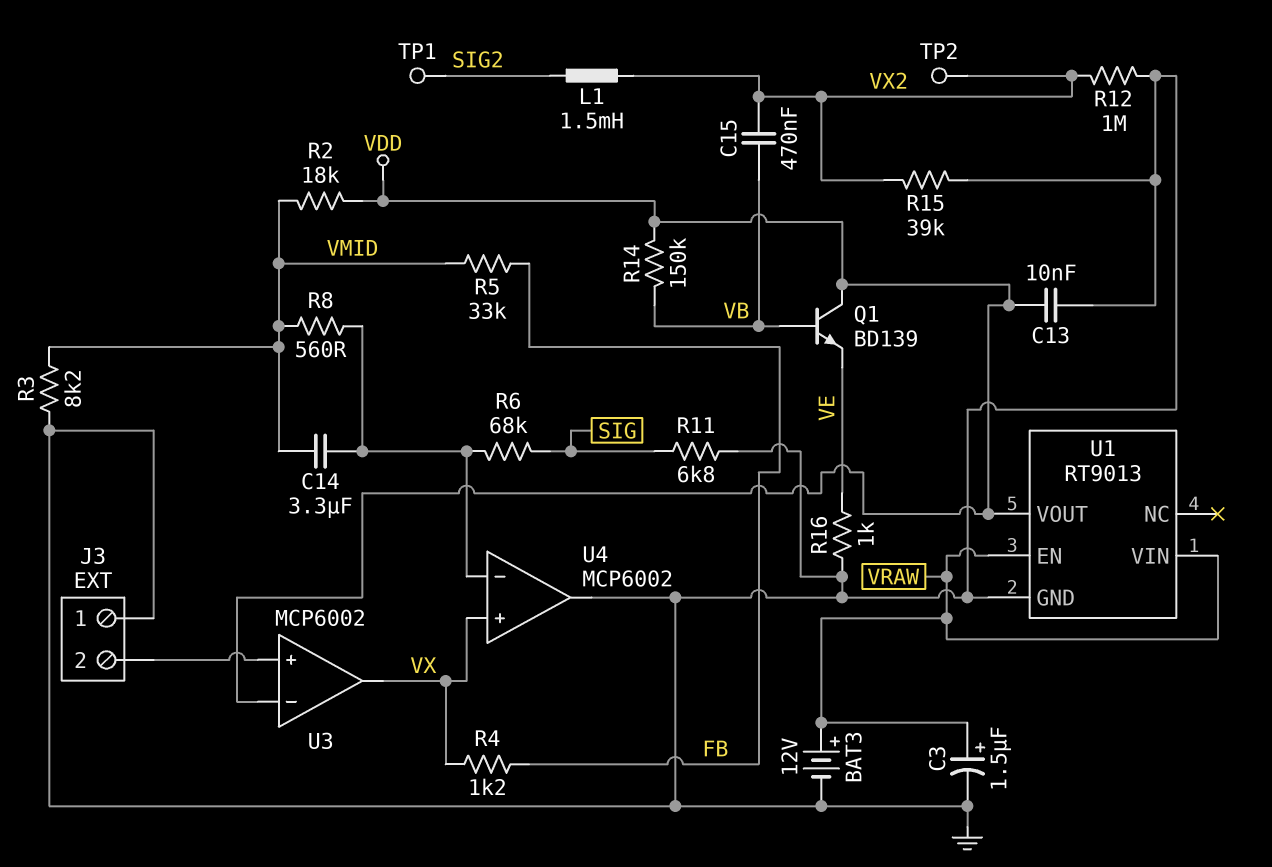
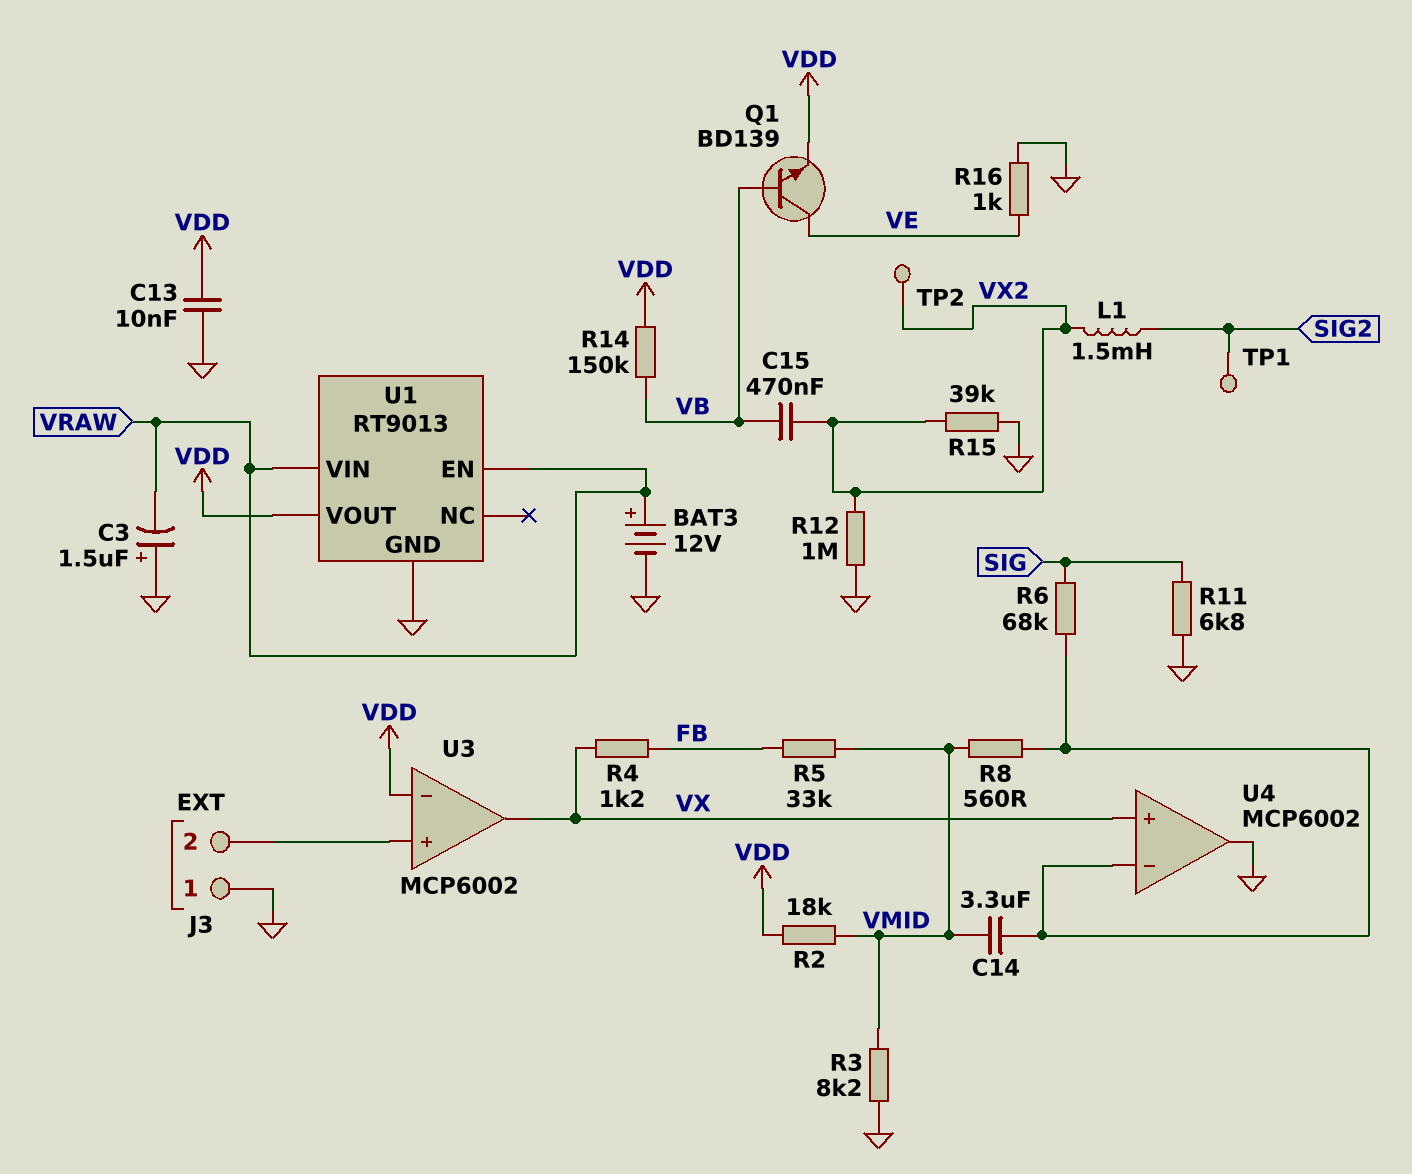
C3: 1.5uF (plus VRAW, minus GND) -> 1.5uF (plus GND, minus VRAW)
Q1: NPN BD139 (B VB, C VDD, E VE) -> NPN BD139 (B VB, C VE, E VDD)

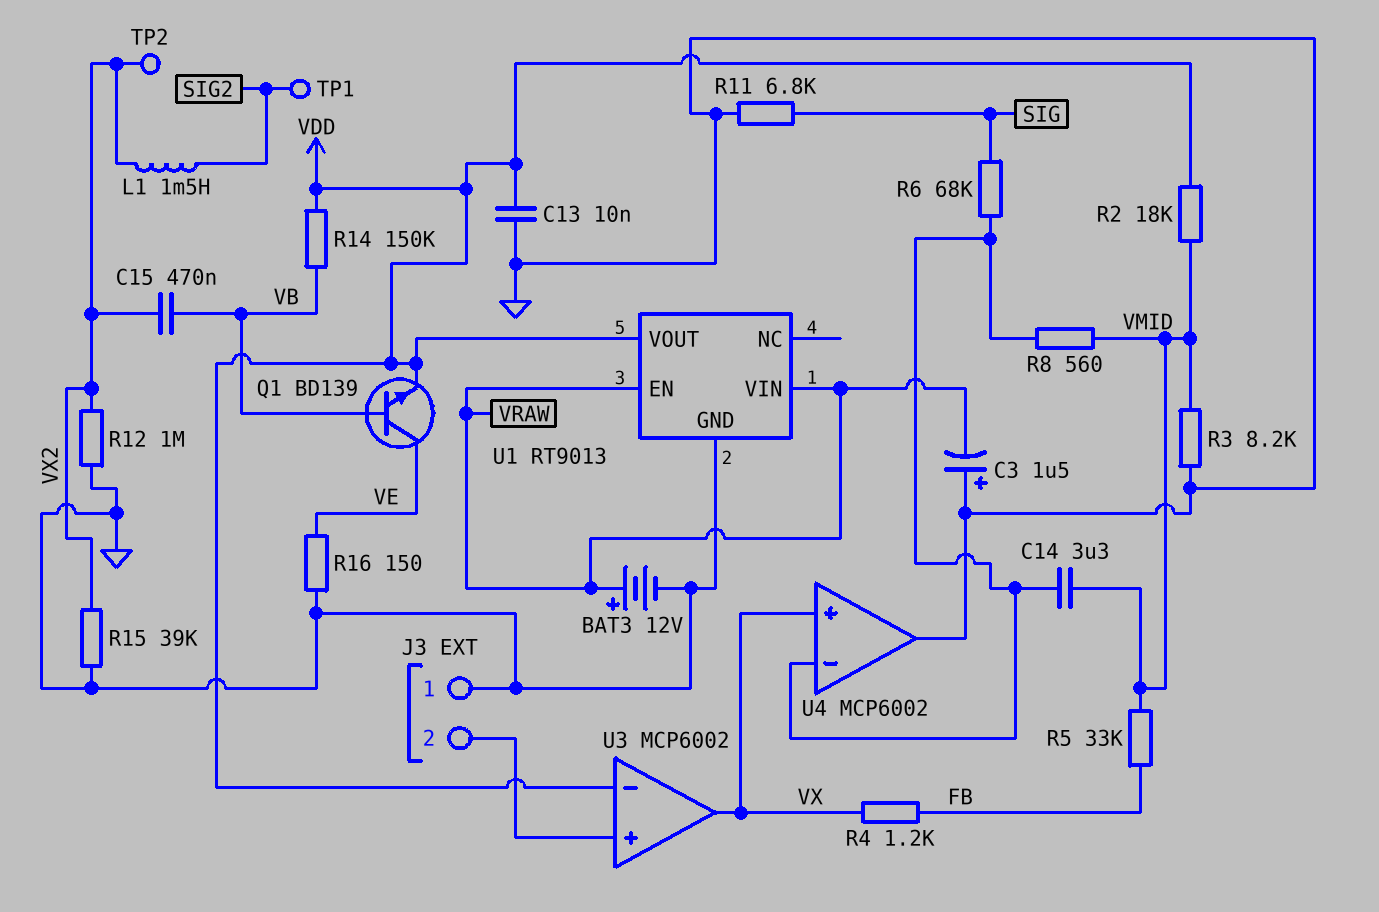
R16: 1k (GND, VE) -> 150 (GND, VE)

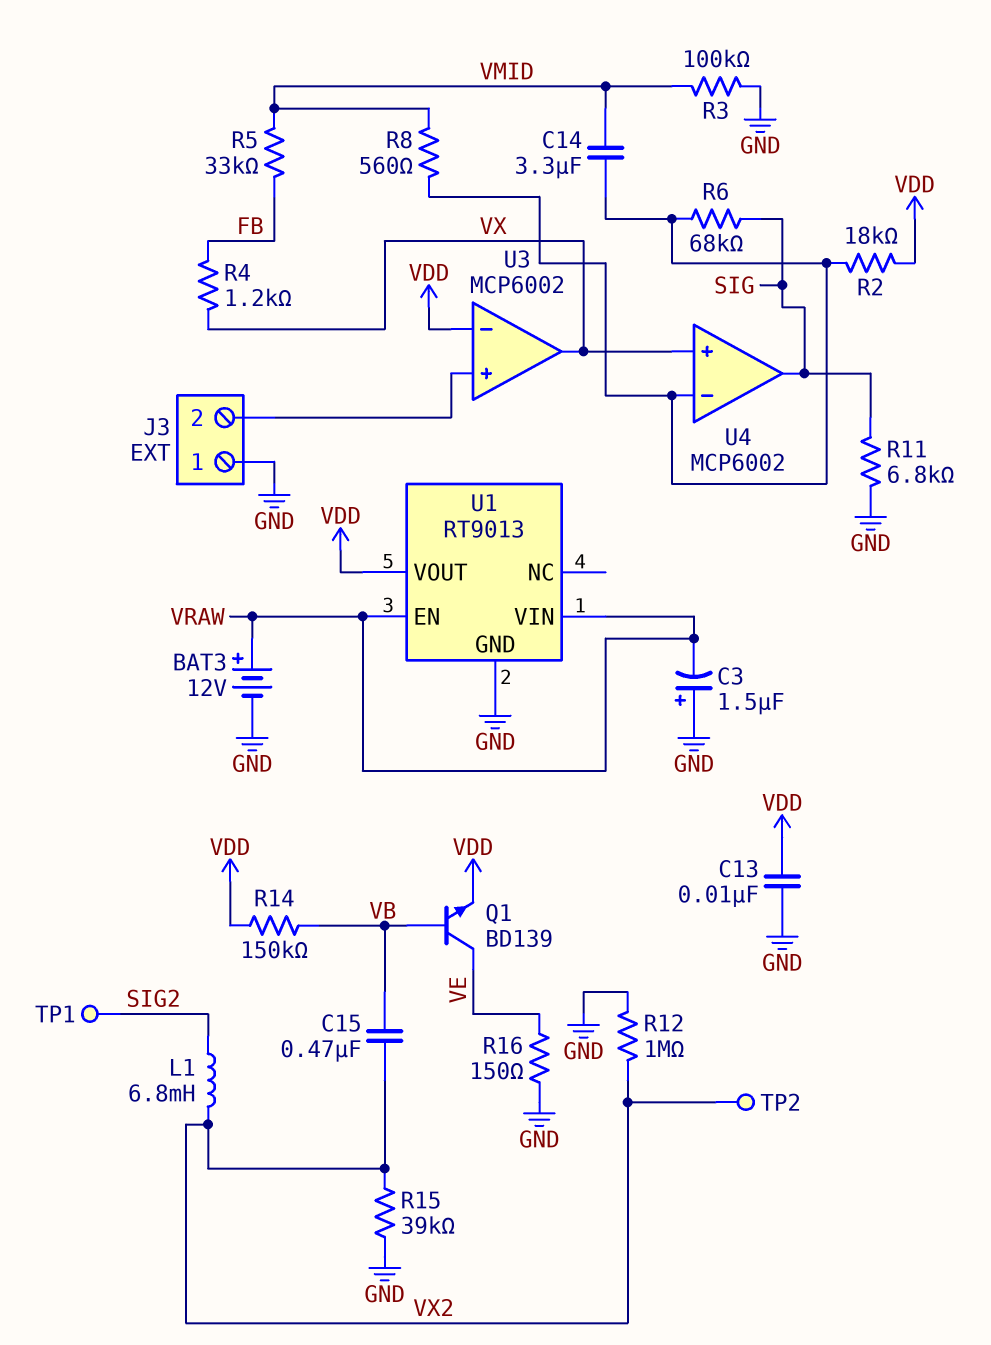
L1: 1.5mH (SIG2, VX2) -> 6.8mH (SIG2, VX2)
R2: 18k (VDD, VMID) -> 18k (U4/in-, VDD)
R3: 8.2k (GND, VMID) -> 100k (GND, VMID)
U4 pin out: GND -> SIG

